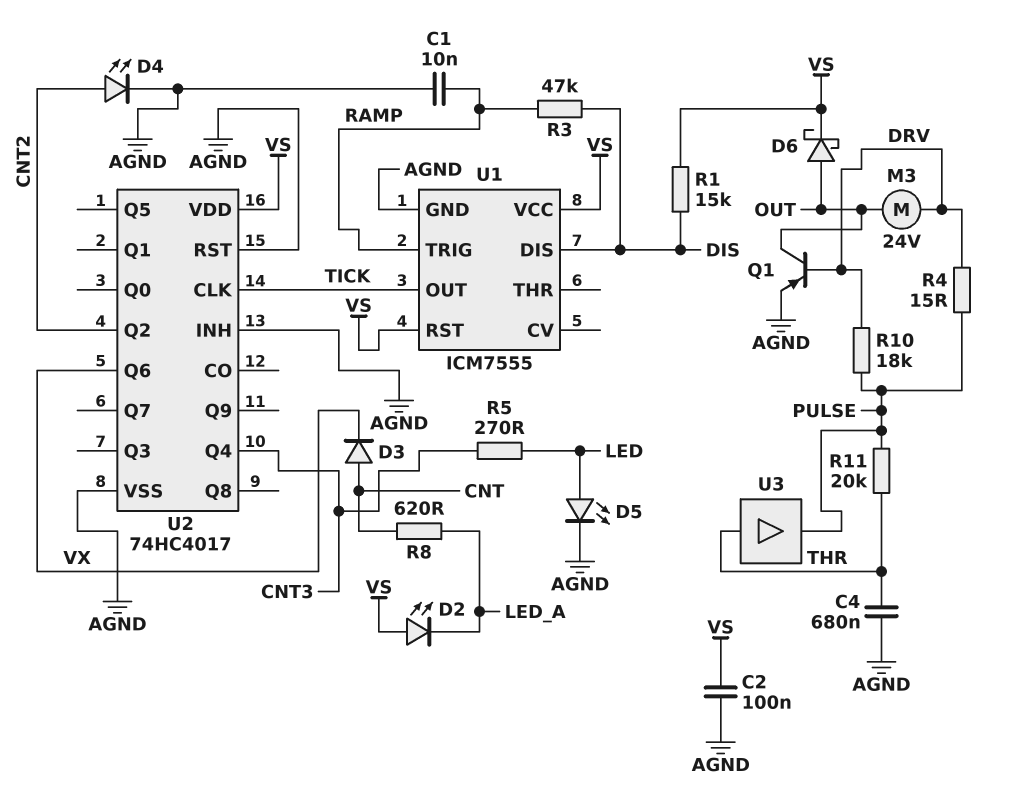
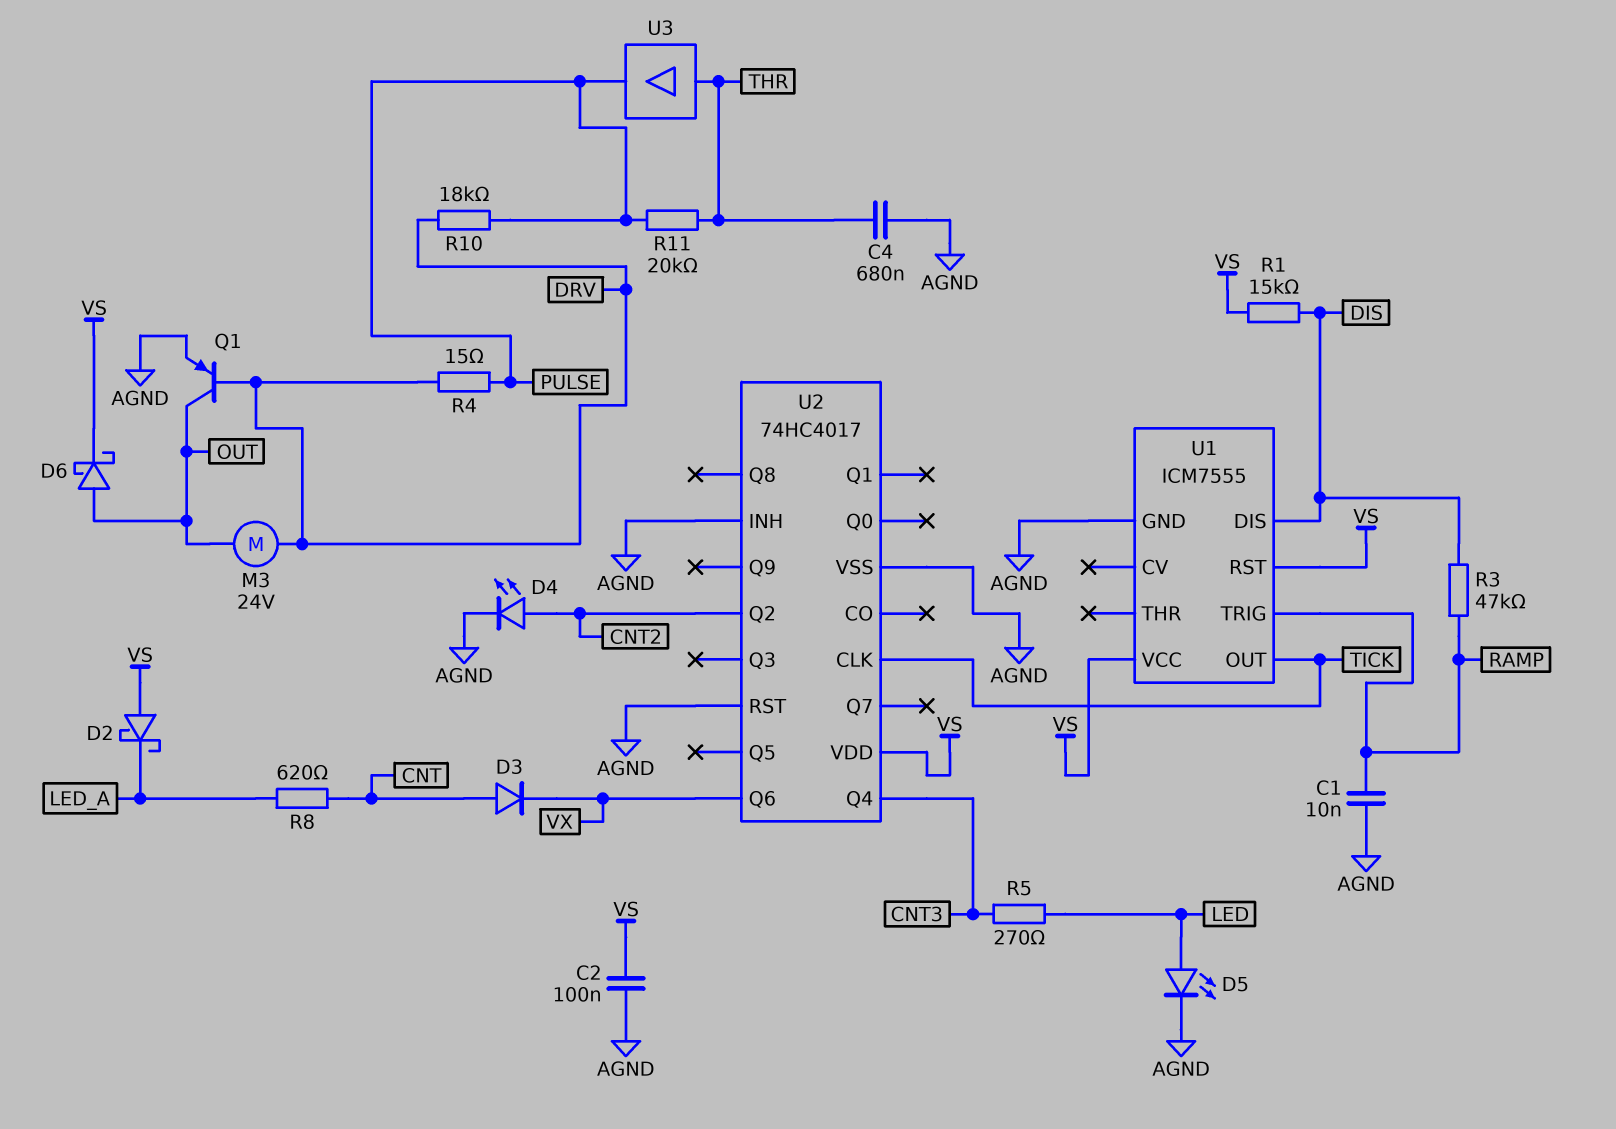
D2: LED (A VS, K LED_A) -> schottky (A VS, K LED_A)

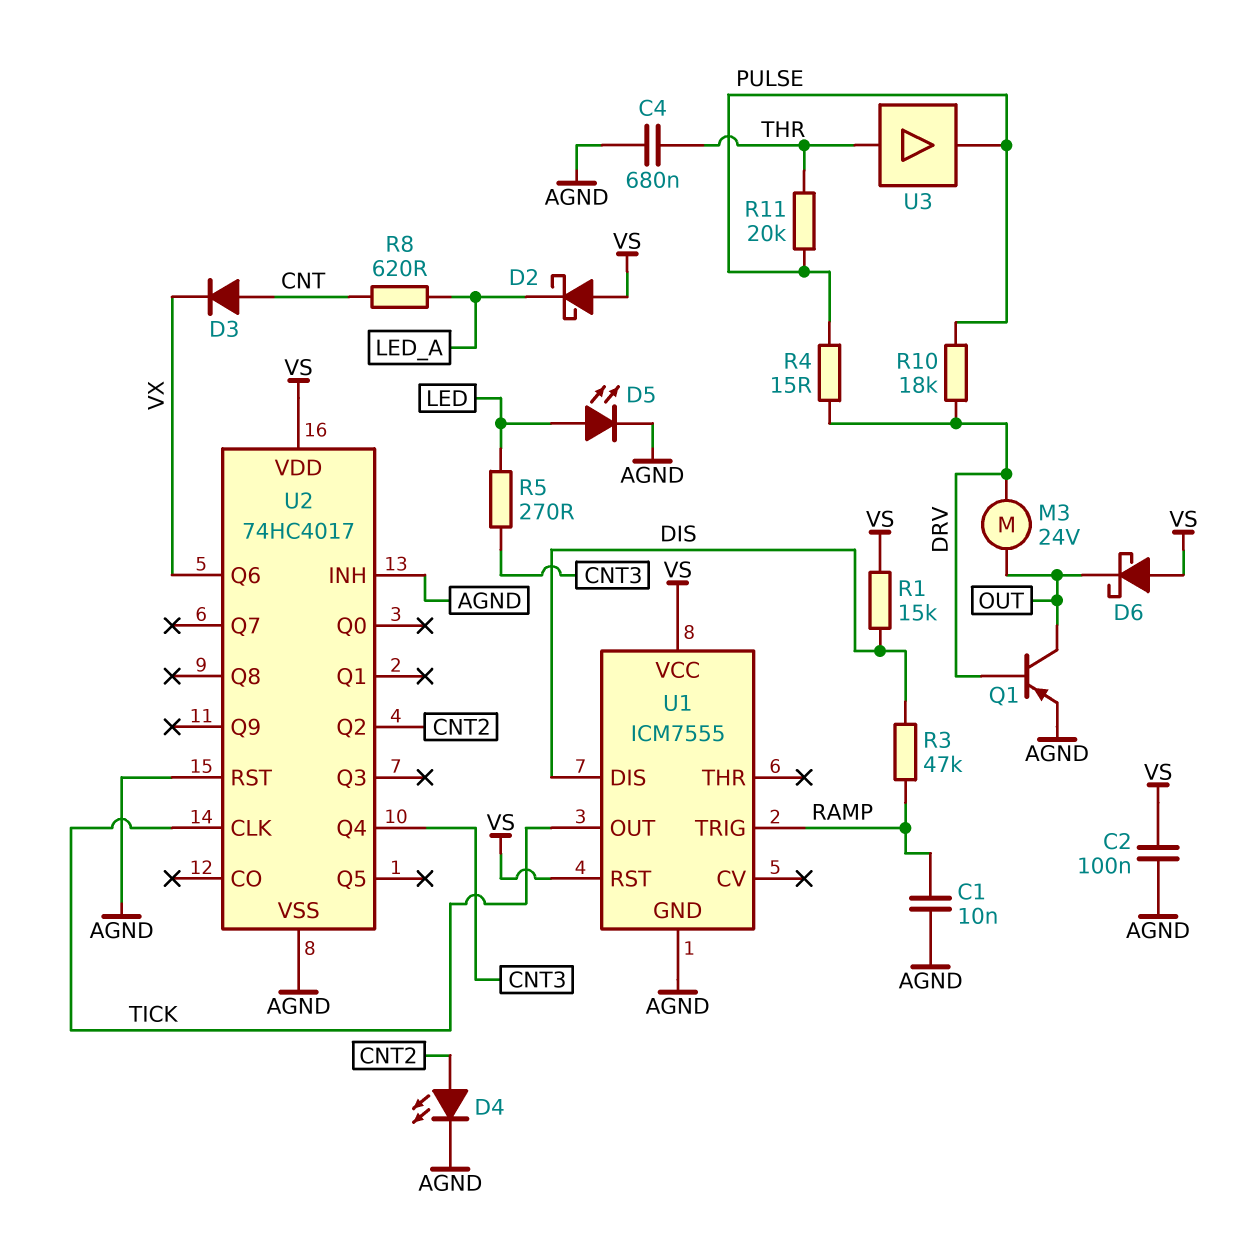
D6: schottky (A OUT, K VS) -> schottky (A VS, K OUT)

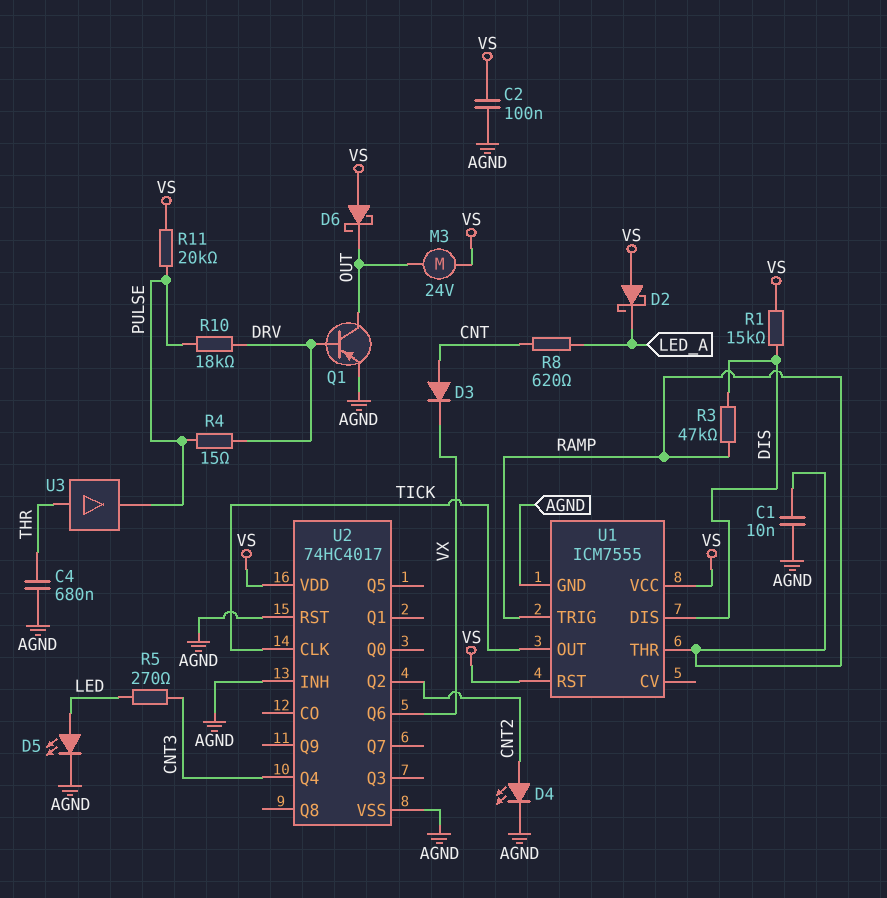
M3: motor 24V (DRV, OUT) -> motor 24V (OUT, VS)
R11: 20k (PULSE, THR) -> 20k (PULSE, VS)
U1 pin THR: none -> RAMP

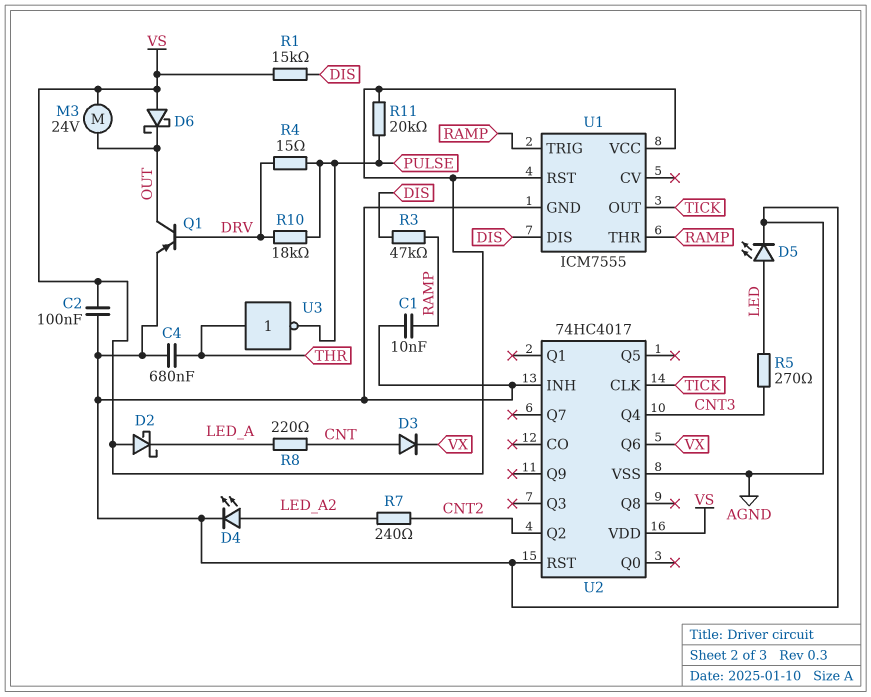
D4: LED (A CNT2, K AGND) -> LED (A LED_A2, K AGND)
R7: none -> 240 (CNT2, LED_A2)
R8: 620 (CNT, LED_A) -> 220 (CNT, LED_A)
U3: buffer (in THR, out PULSE) -> NOT (in THR, out PULSE)

